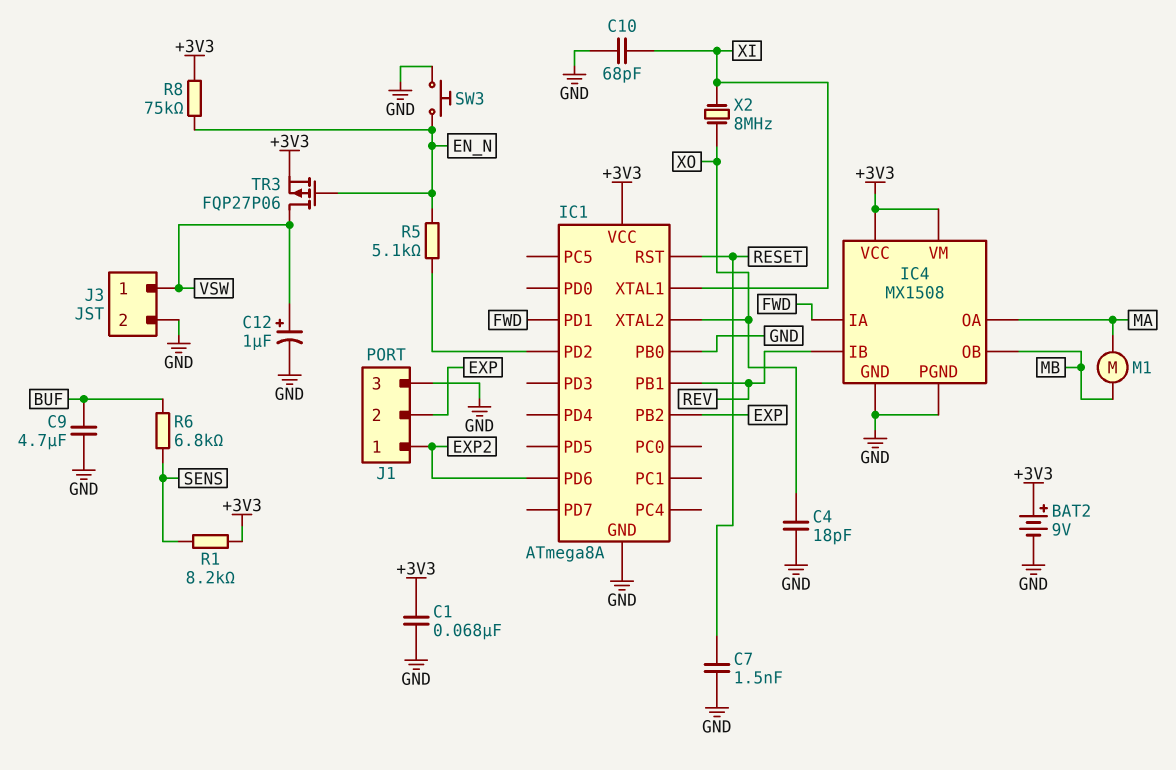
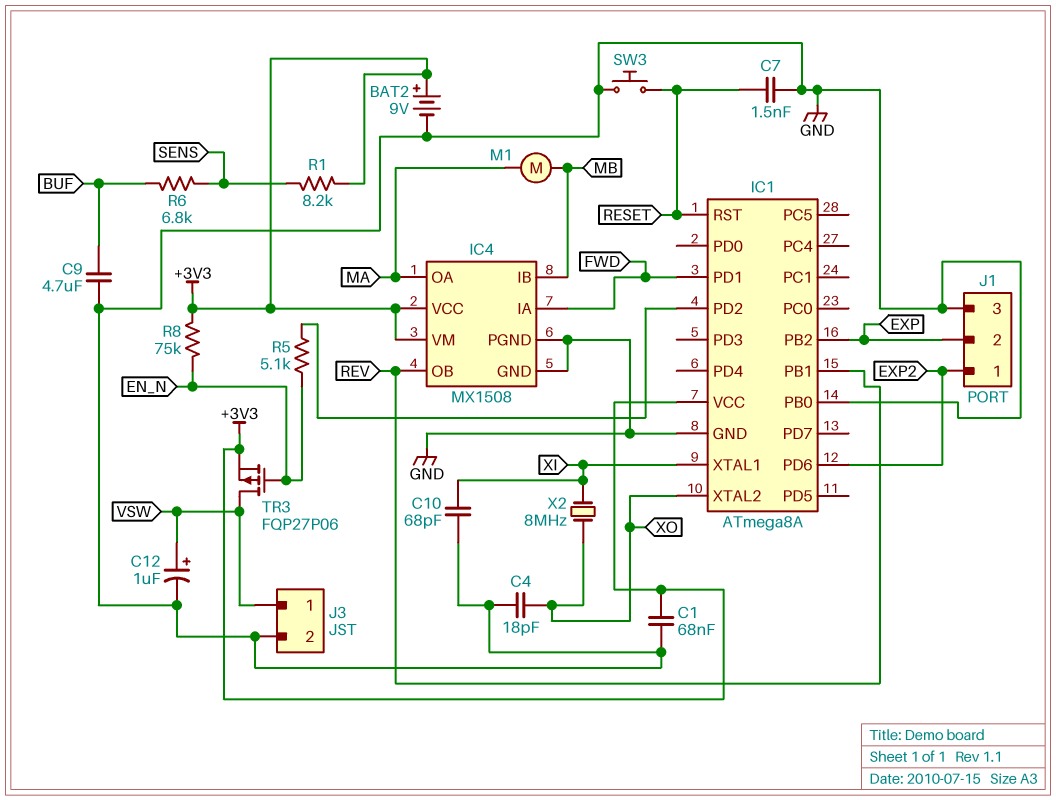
IC4 pin IB: REV -> MB
IC4 pin OB: MB -> REV
SW3: button (EN_N, GND) -> button (GND, RESET)

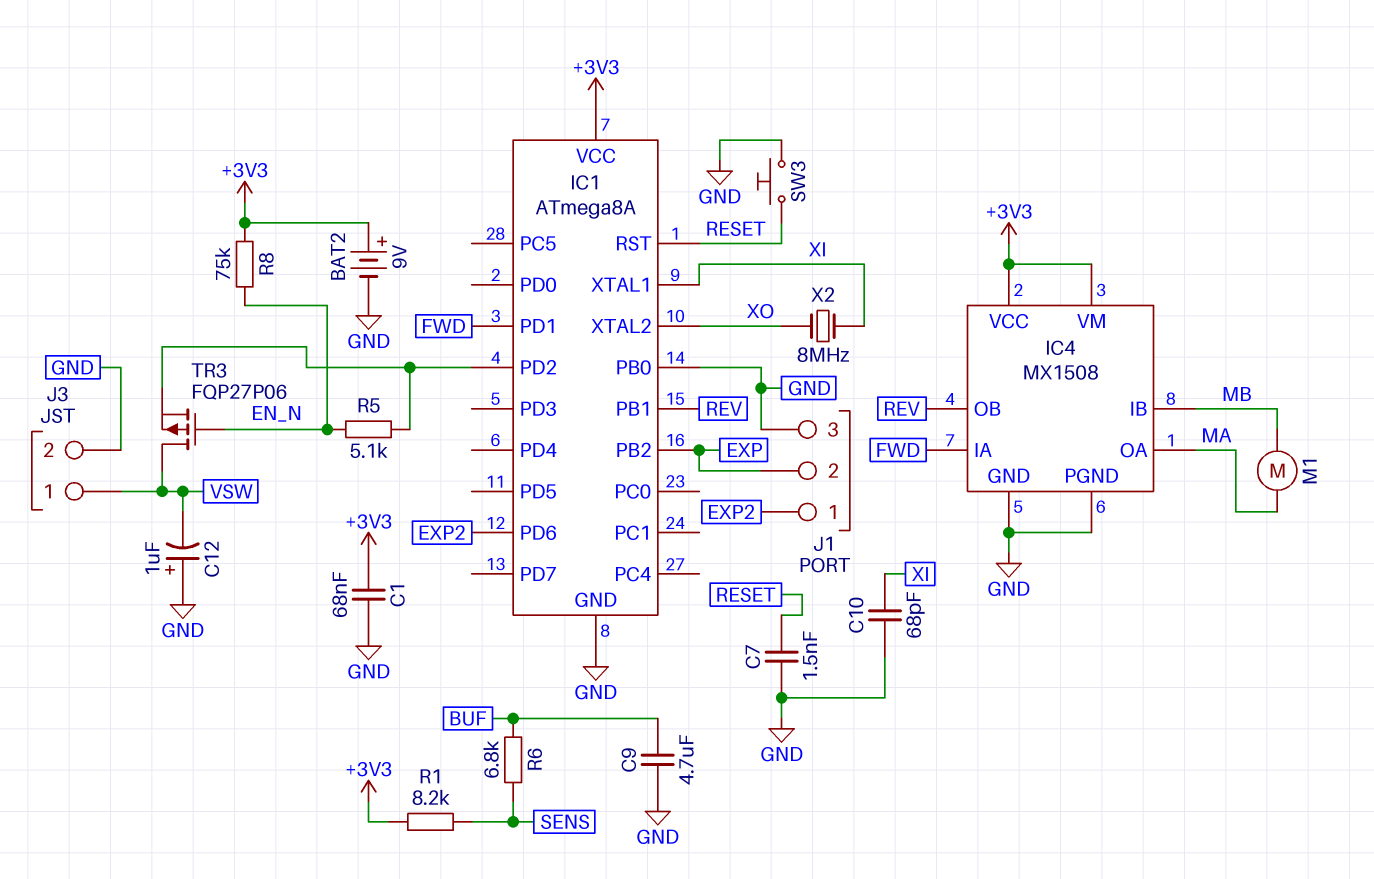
C4: 18pF (GND, XO) -> none
C12: 1uF (plus VSW, minus GND) -> 1uF (plus GND, minus VSW)
TR3: PMOS FQP27P06 (G EN_N, D VSW, S +3V3) -> PMOS FQP27P06 (G EN_N, D VSW, S IC1/PD2)

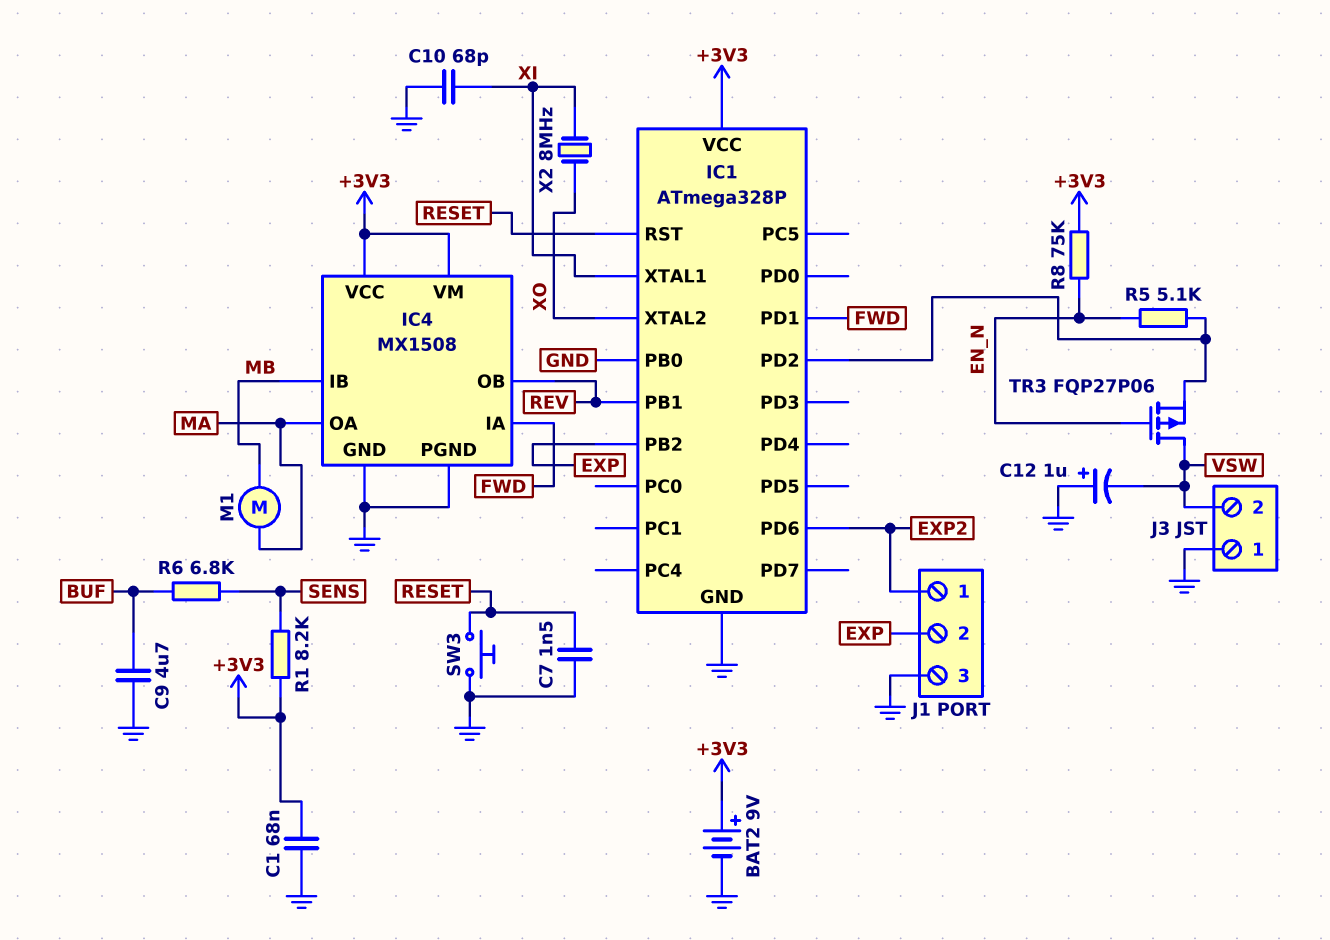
IC1: ATmega8A -> ATmega328P
J3 pin 1: VSW -> GND
J3 pin 2: GND -> VSW

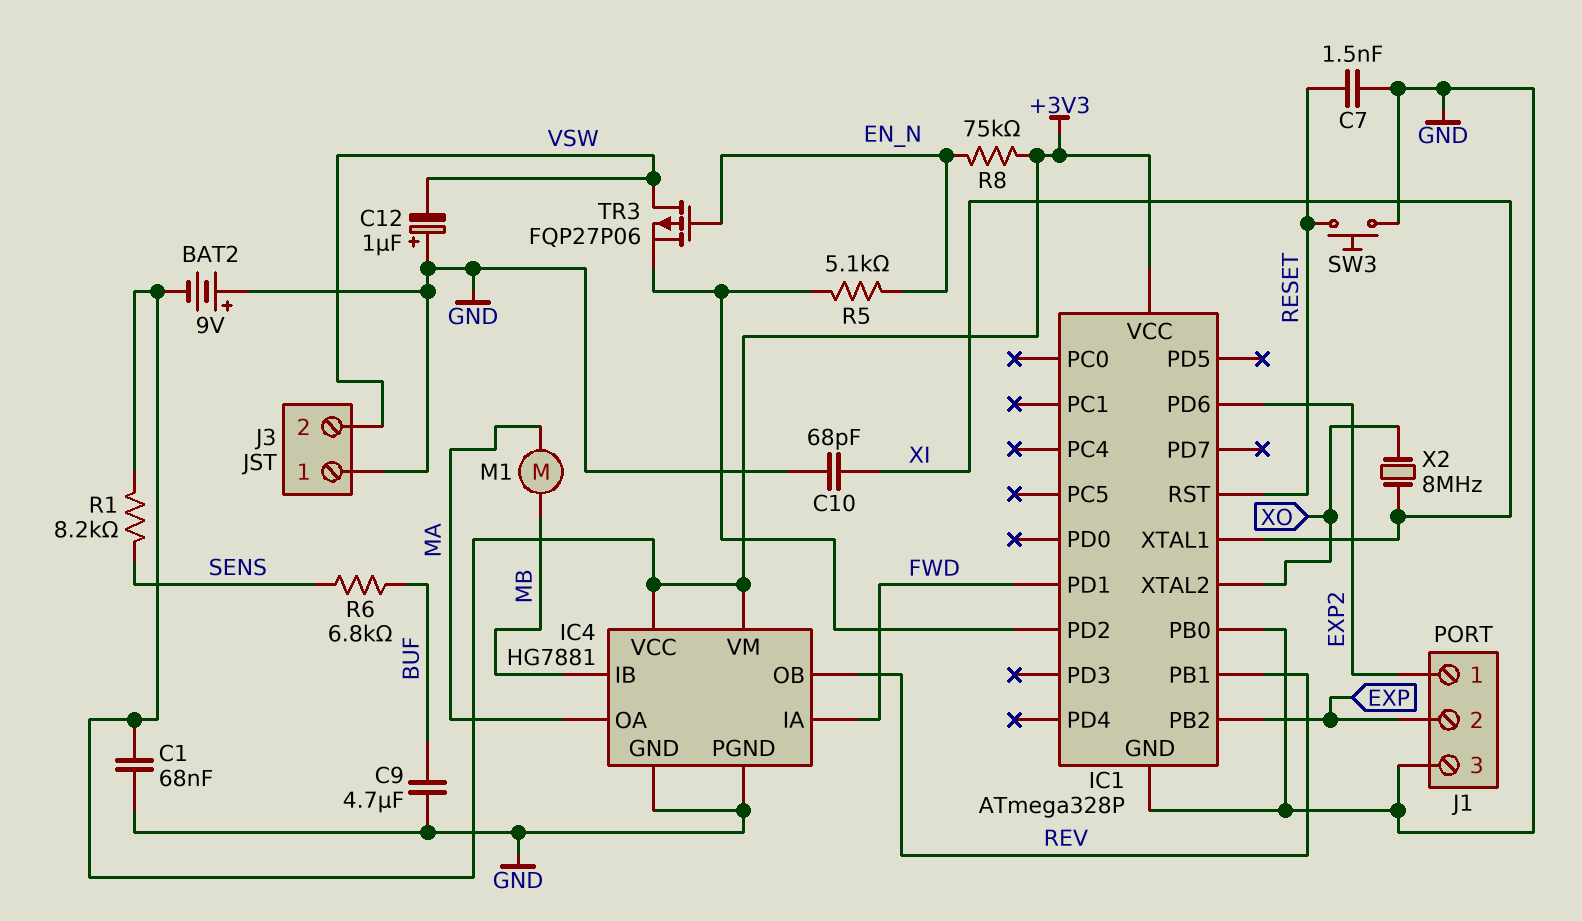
BAT2: 9V (plus +3V3, minus GND) -> 9V (plus GND, minus +3V3)
IC4: MX1508 -> HG7881

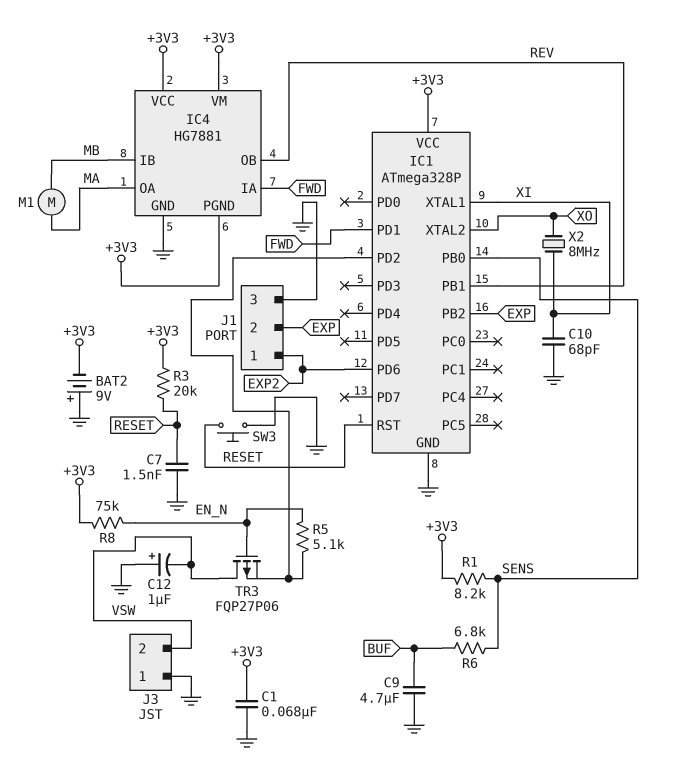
IC1 pin PB0: GND -> SENS
IC4 pin PGND: GND -> +3V3
R3: none -> 20k (+3V3, RESET)

